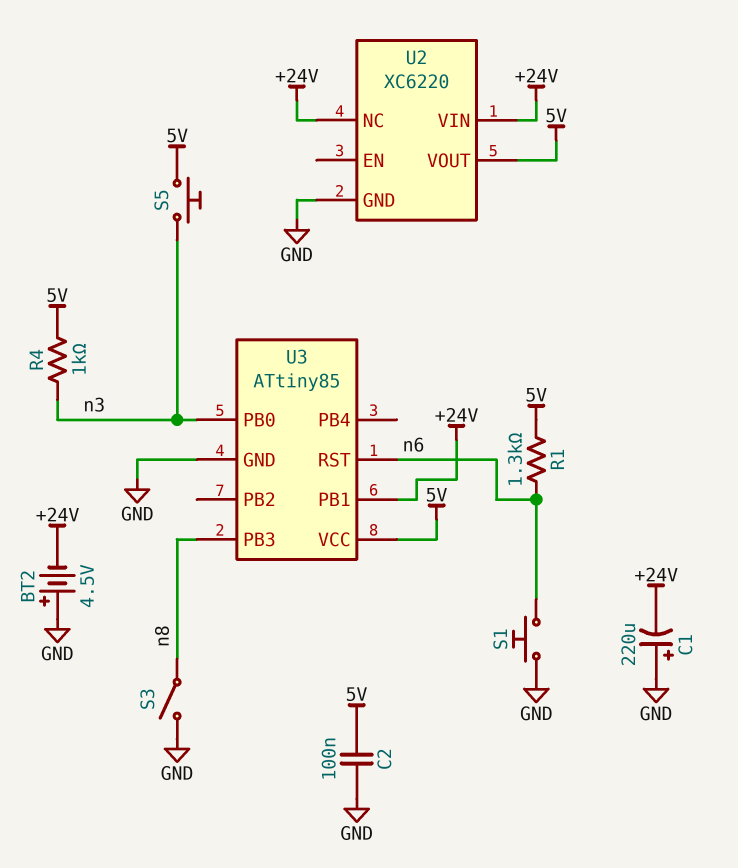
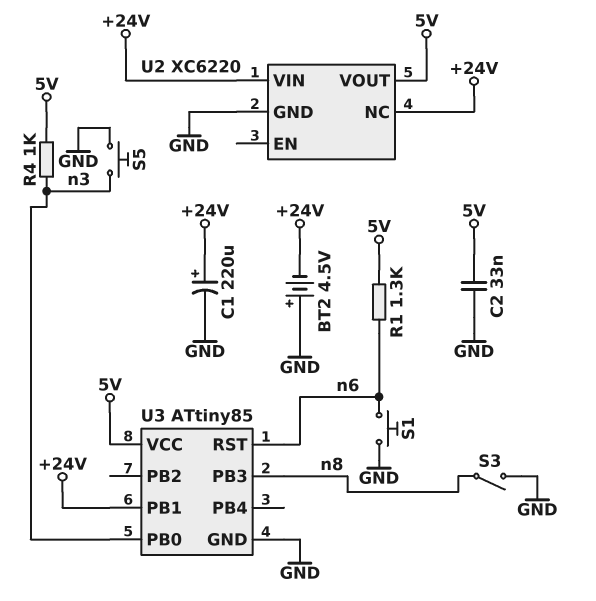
C1: 220uF (plus GND, minus +24V) -> 220uF (plus +24V, minus GND)
C2: 100nF (5V, GND) -> 33nF (5V, GND)
S5: button (5V, n3) -> button (GND, n3)

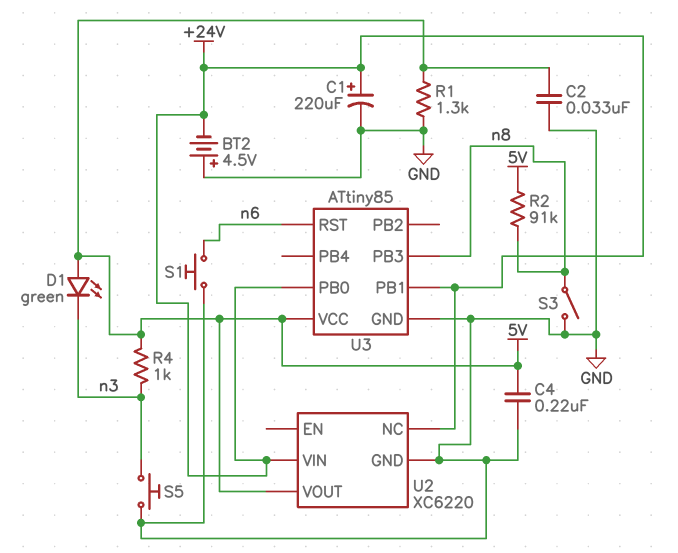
C4: none -> 220nF (5V, GND)
D1: none -> LED green (A 5V, K n3)
R1: 1.3k (5V, n6) -> 1.3k (5V, GND)
R2: none -> 91k (5V, n8)
U3 pin PB0: n3 -> +24V

